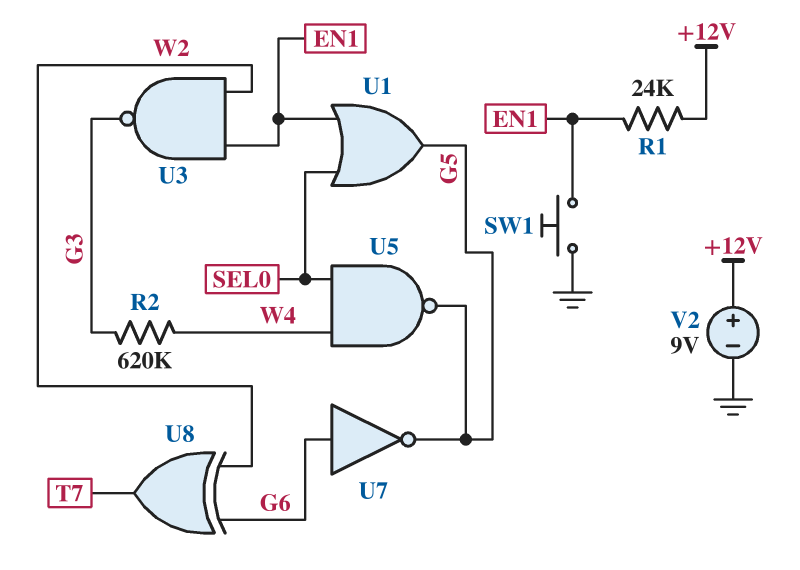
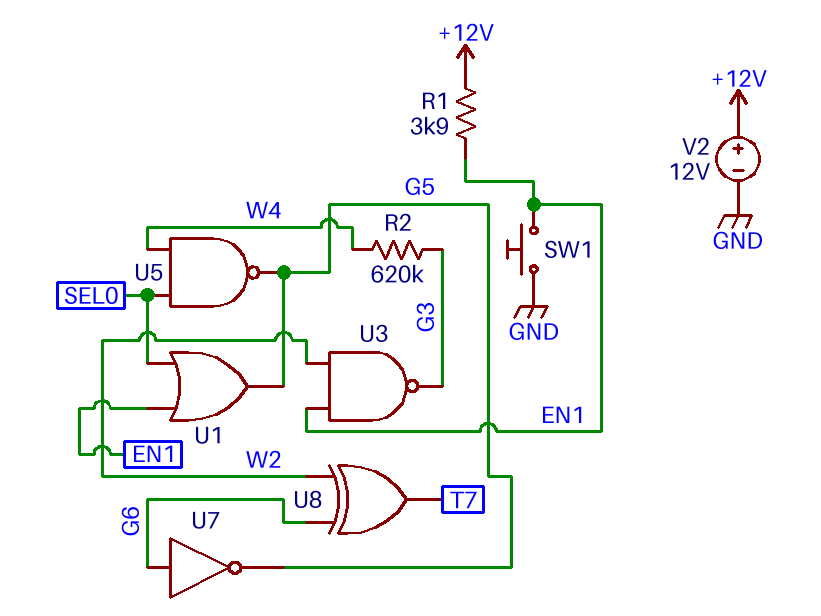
R1: 24k (+12V, EN1) -> 3.9k (+12V, EN1)
V2: 9V (plus +12V, minus GND) -> 12V (plus +12V, minus GND)

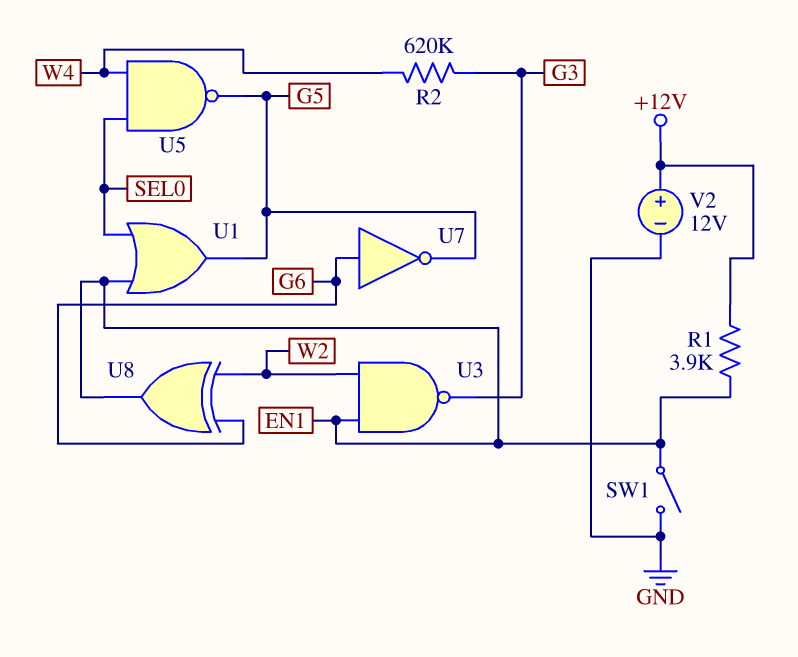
SW1: button (EN1, GND) -> switch (EN1, GND)
U8: XOR (in G6, in W2, out T7) -> XOR (in G6, in W2, out EN1)

